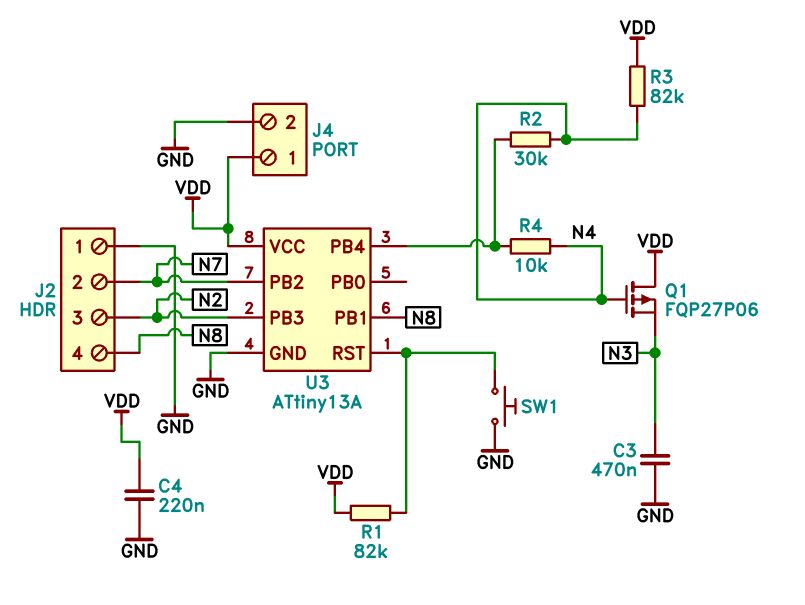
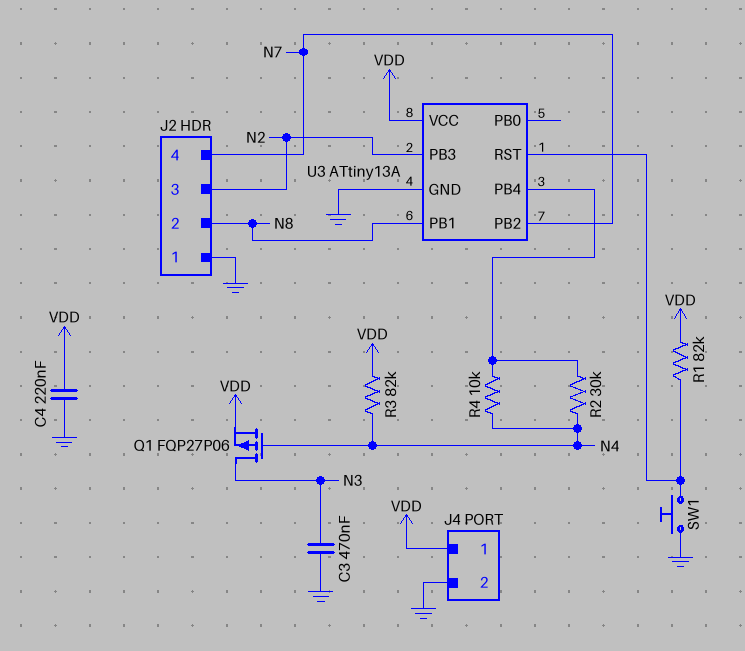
J2 pin 2: N7 -> N8
J2 pin 4: N8 -> N7
Q1: PMOS FQP27P06 (G N4, D VDD, S N3) -> PMOS FQP27P06 (G N4, D N3, S VDD)

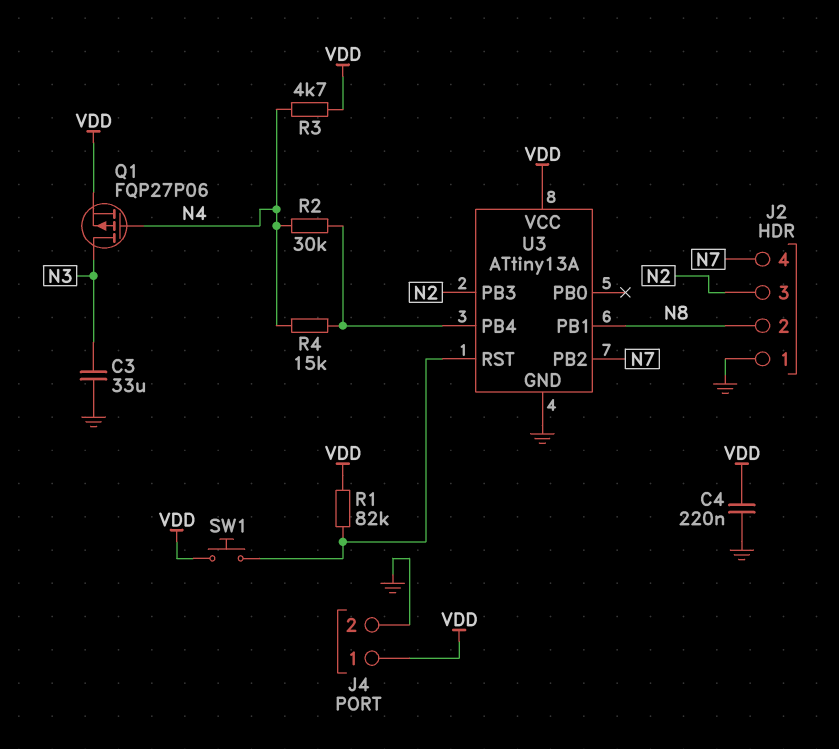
C3: 470nF (GND, N3) -> 33uF (GND, N3)
R3: 82k (N4, VDD) -> 4.7k (N4, VDD)
R4: 10k (N4, U3/PB4) -> 15k (N4, U3/PB4)
SW1: button (GND, U3/RST) -> button (U3/RST, VDD)

